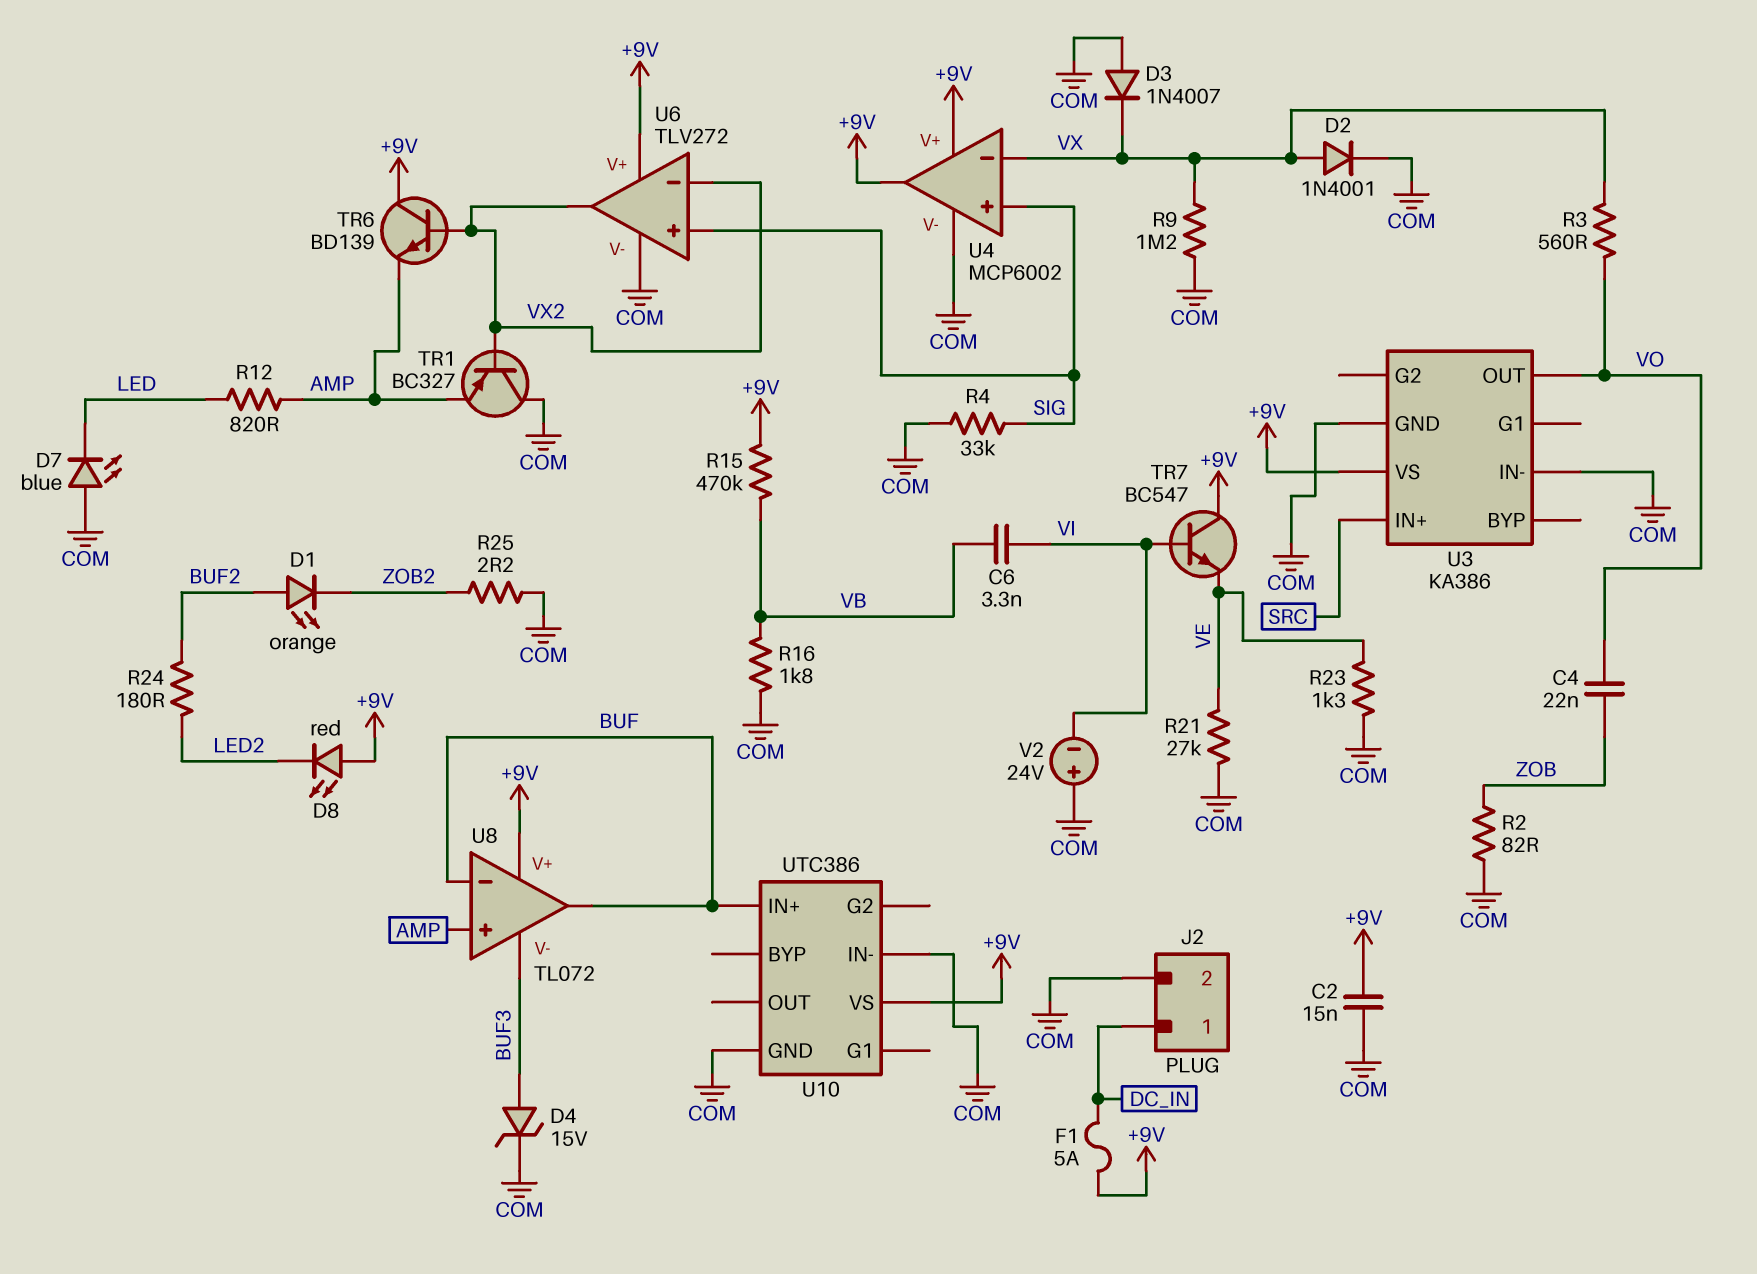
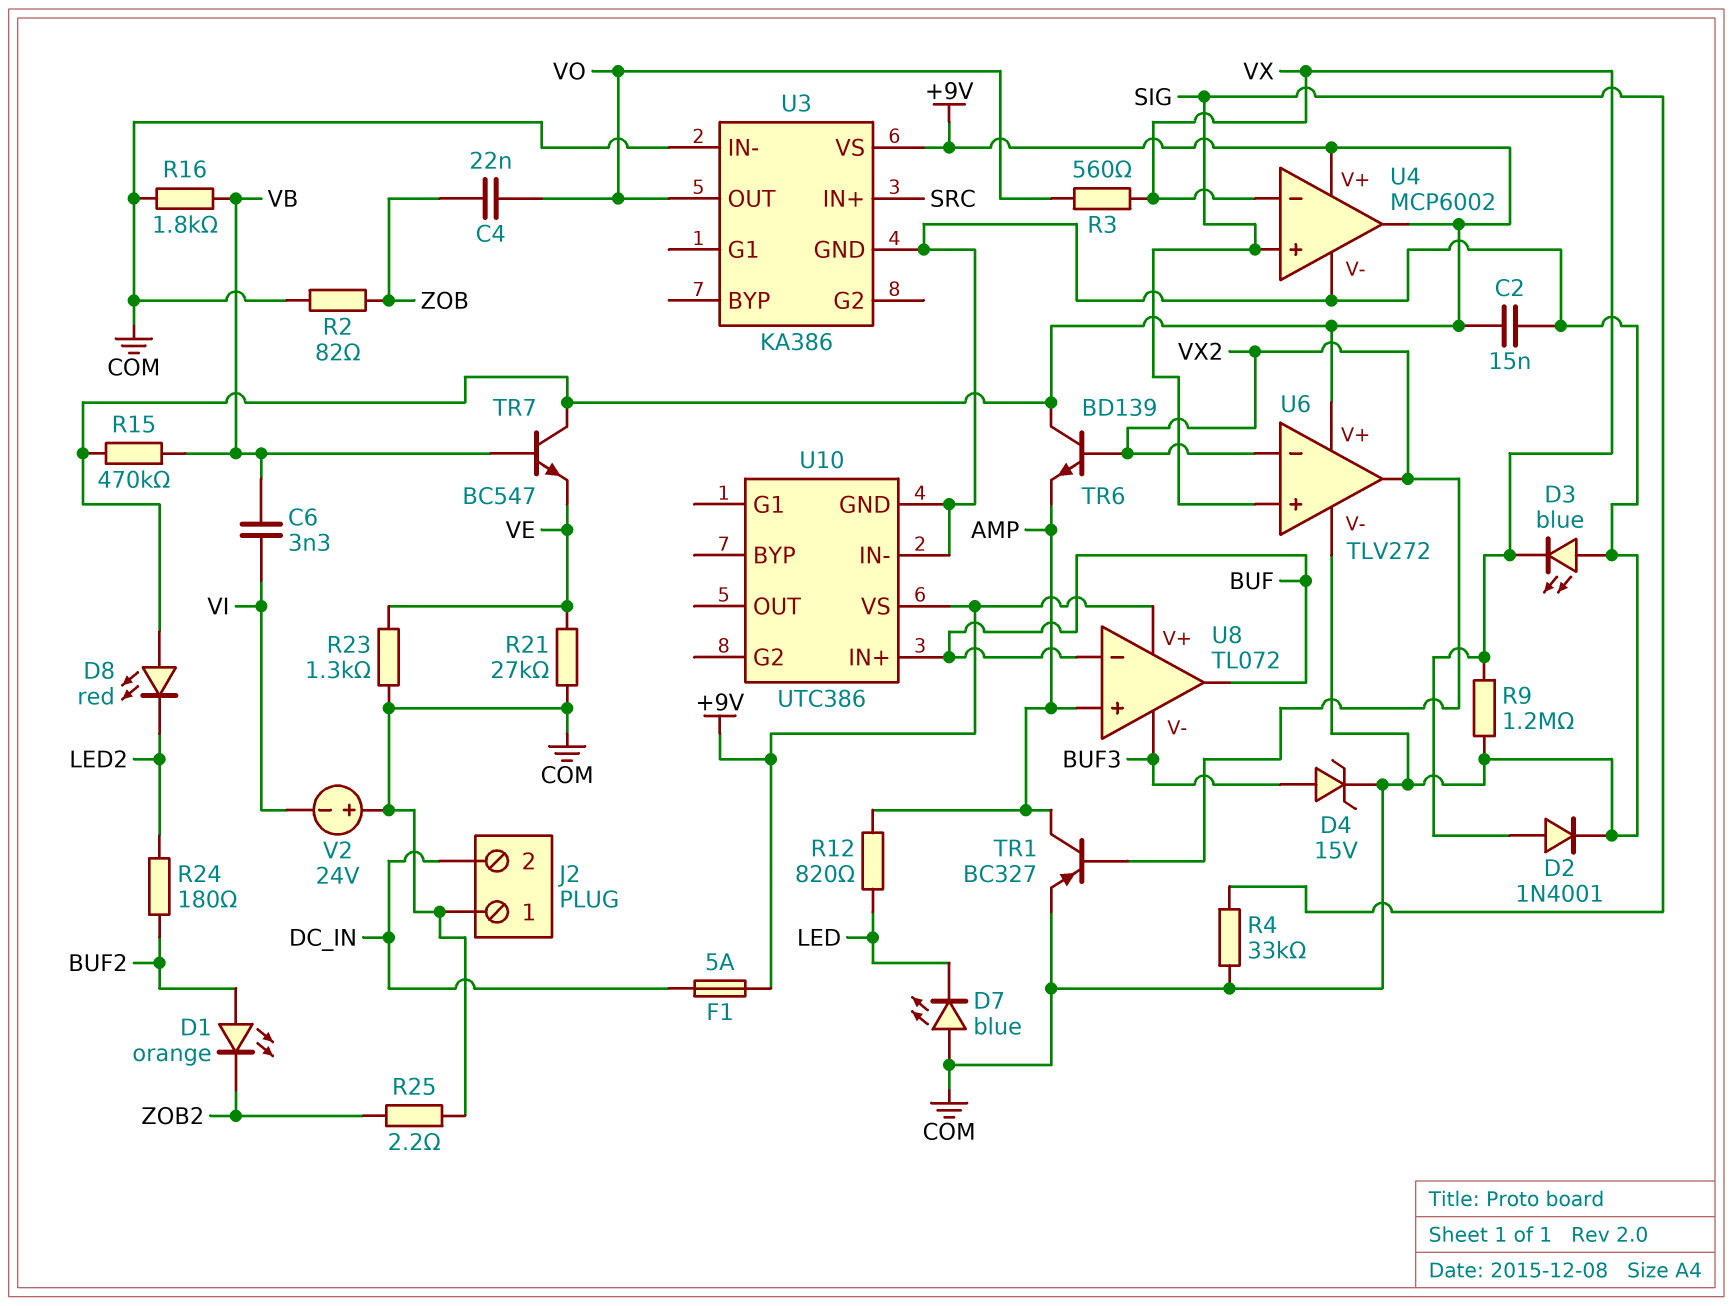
D3: diode 1N4007 (A COM, K VX) -> LED blue (A COM, K VX)
J2 pin 1: DC_IN -> COM
J2 pin 2: COM -> DC_IN
TR1: PNP BC327 (B VX2, C COM, E AMP) -> PNP BC327 (B VX2, C AMP, E COM)
TR7: NPN BC547 (B VI, C +9V, E VE) -> NPN BC547 (B VB, C +9V, E VE)

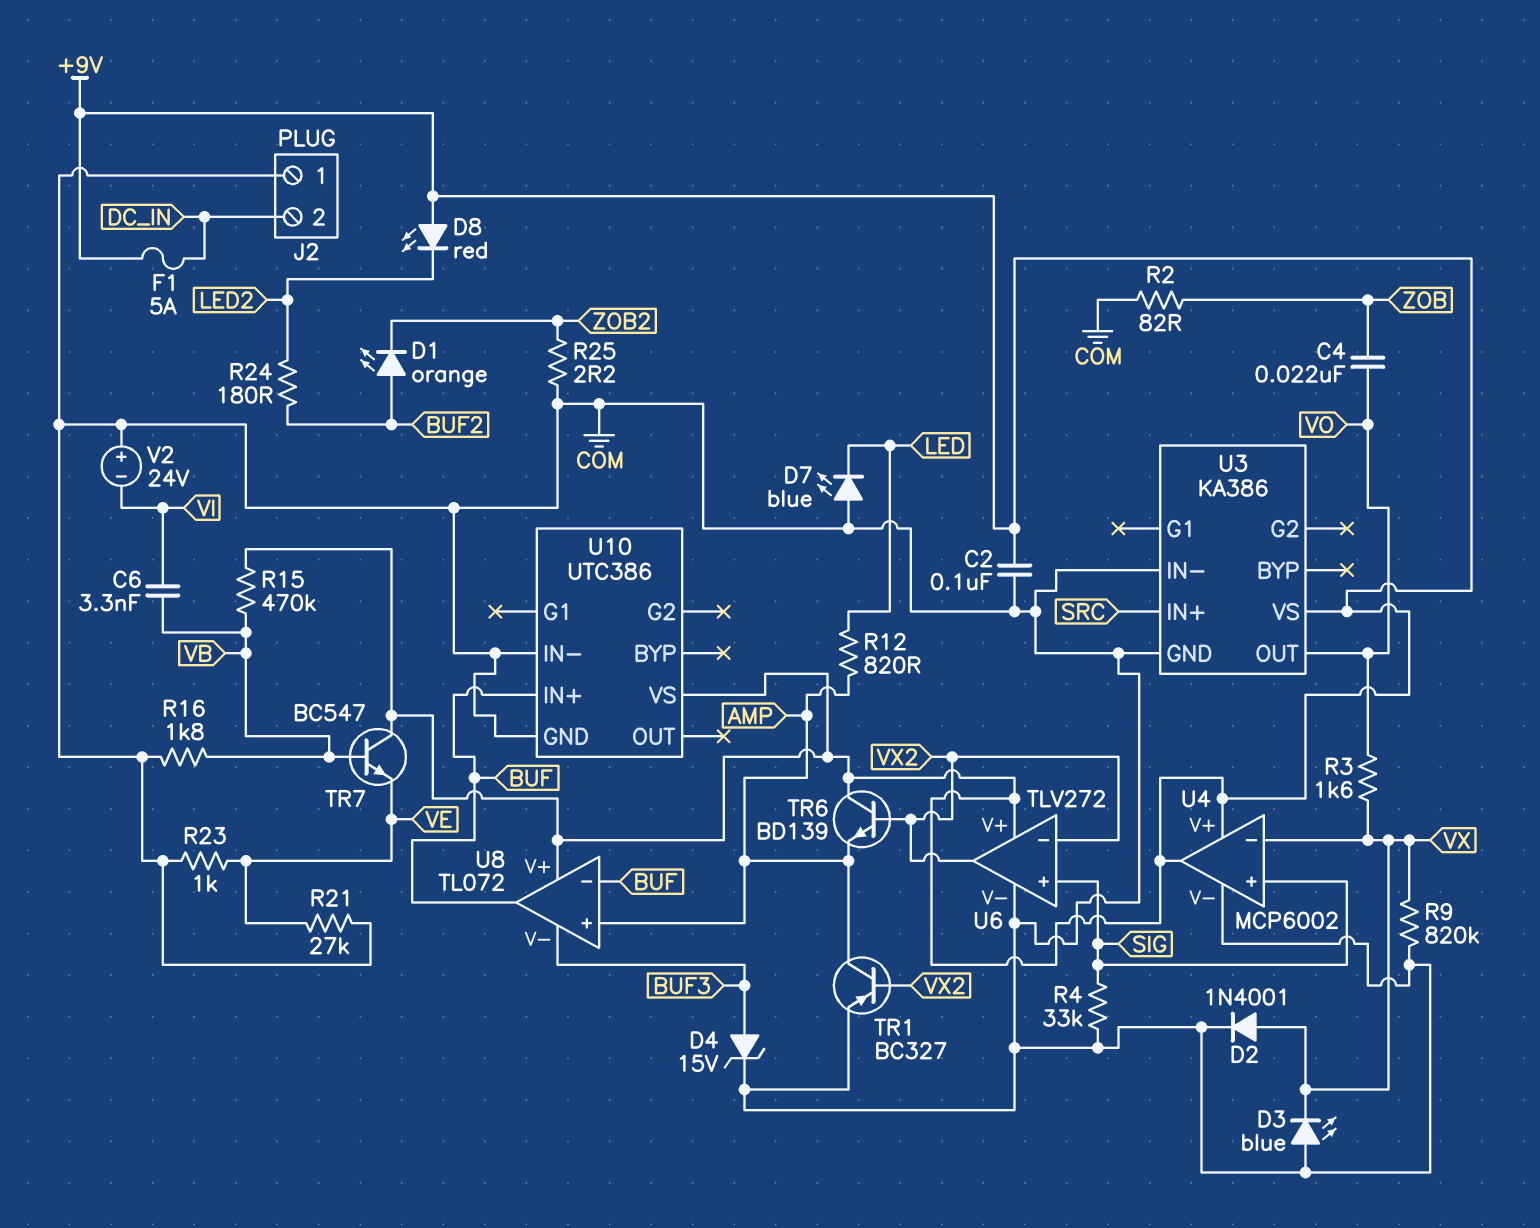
C2: 15nF (+9V, COM) -> 100nF (+9V, COM)
R3: 560 (VO, VX) -> 1.6k (VO, VX)
R9: 1.2M (COM, VX) -> 820k (COM, VX)
R23: 1.3k (COM, VE) -> 1k (COM, VE)

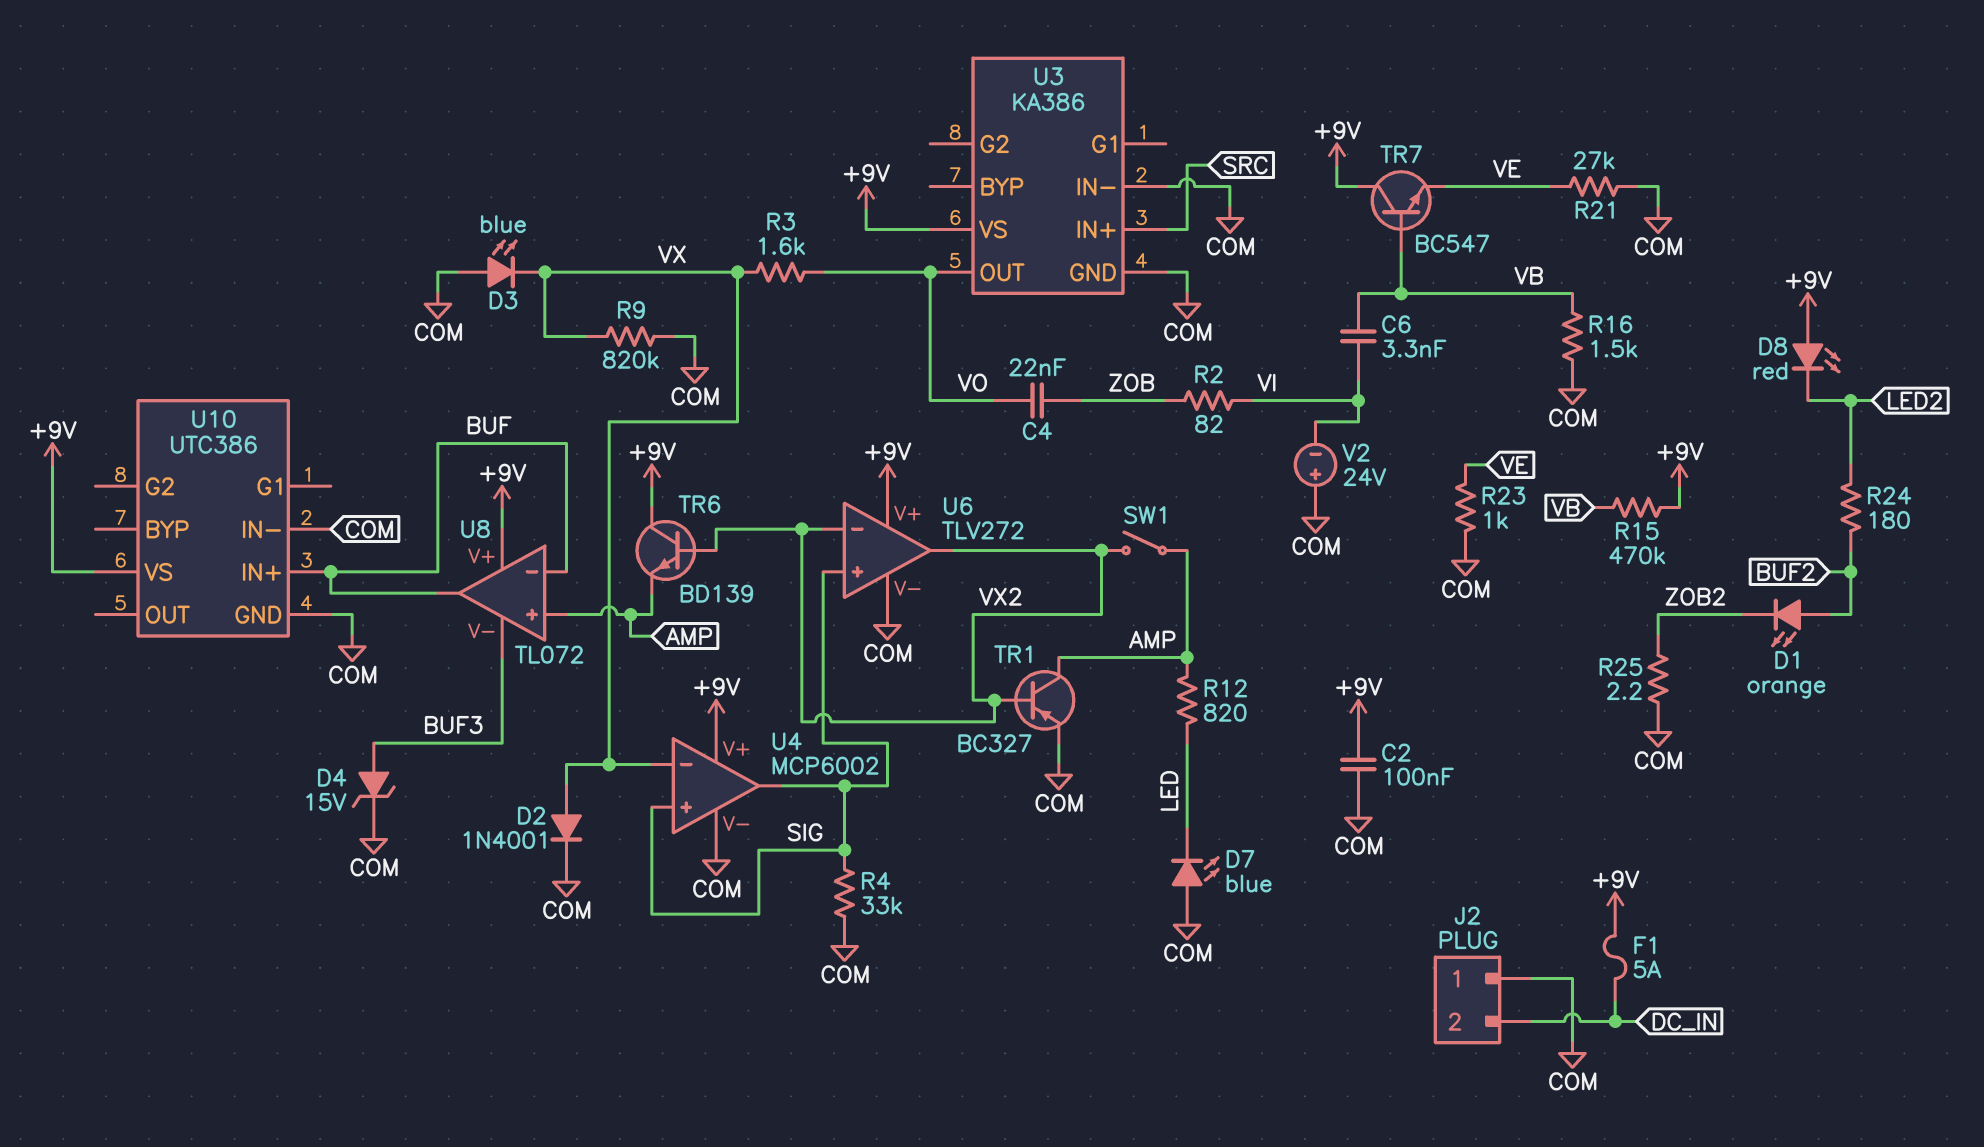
R2: 82 (COM, ZOB) -> 82 (VI, ZOB)
R16: 1.8k (COM, VB) -> 1.5k (COM, VB)
SW1: none -> switch (AMP, VX2)
U4 pin out: +9V -> SIG

